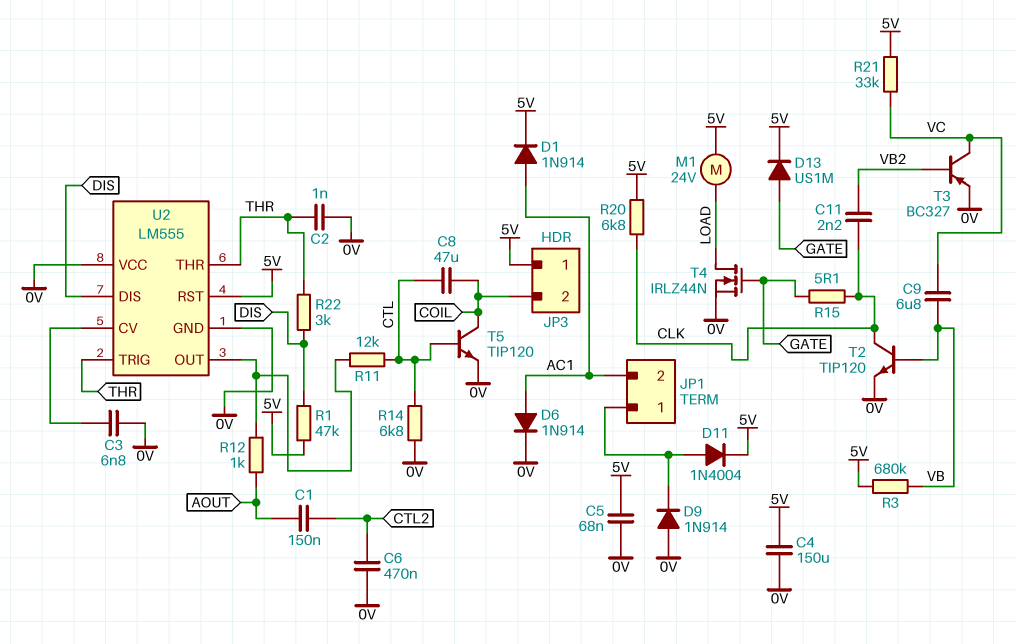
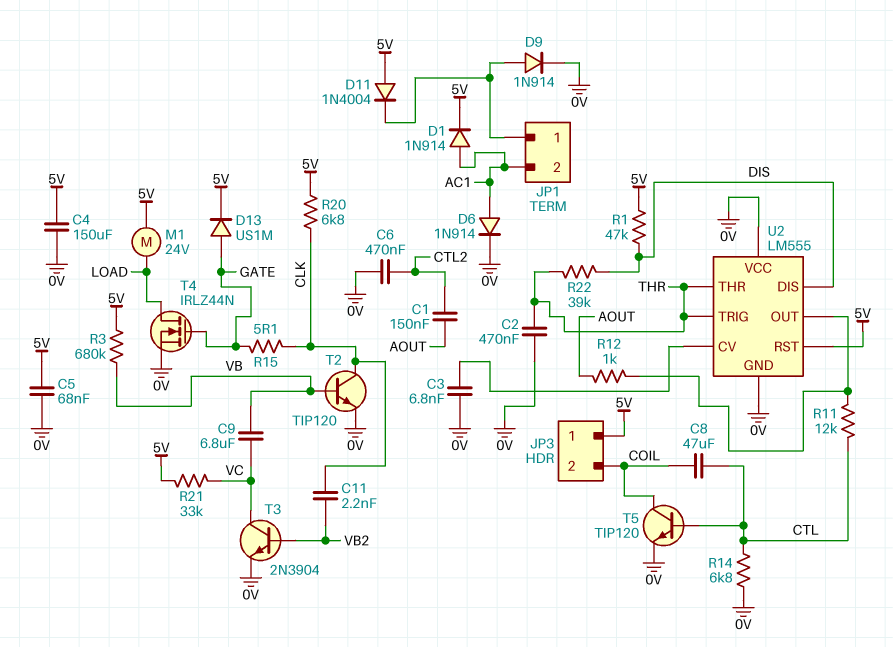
C2: 1nF (0V, THR) -> 470nF (0V, THR)
D9: diode 1N914 (A 0V, K JP1/1) -> diode 1N914 (A JP1/1, K 0V)
D11: diode 1N4004 (A JP1/1, K 5V) -> diode 1N4004 (A 5V, K JP1/1)
R22: 3k (DIS, THR) -> 39k (DIS, THR)
T3: PNP BC327 (B VB2, C VC, E 0V) -> NPN 2N3904 (B VB2, C VC, E 0V)

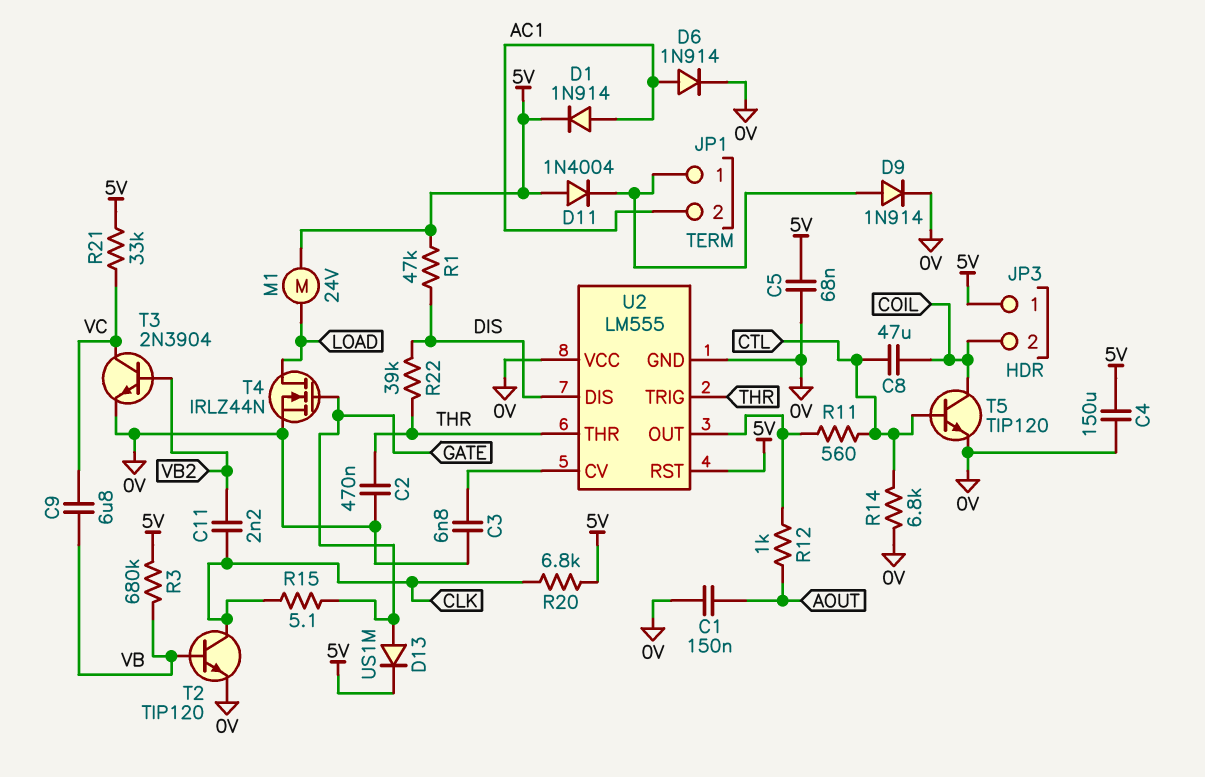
C1: 150nF (AOUT, CTL2) -> 150nF (0V, AOUT)
C6: 470nF (0V, CTL2) -> none
R11: 12k (CTL, U2/OUT) -> 560 (CTL, U2/OUT)

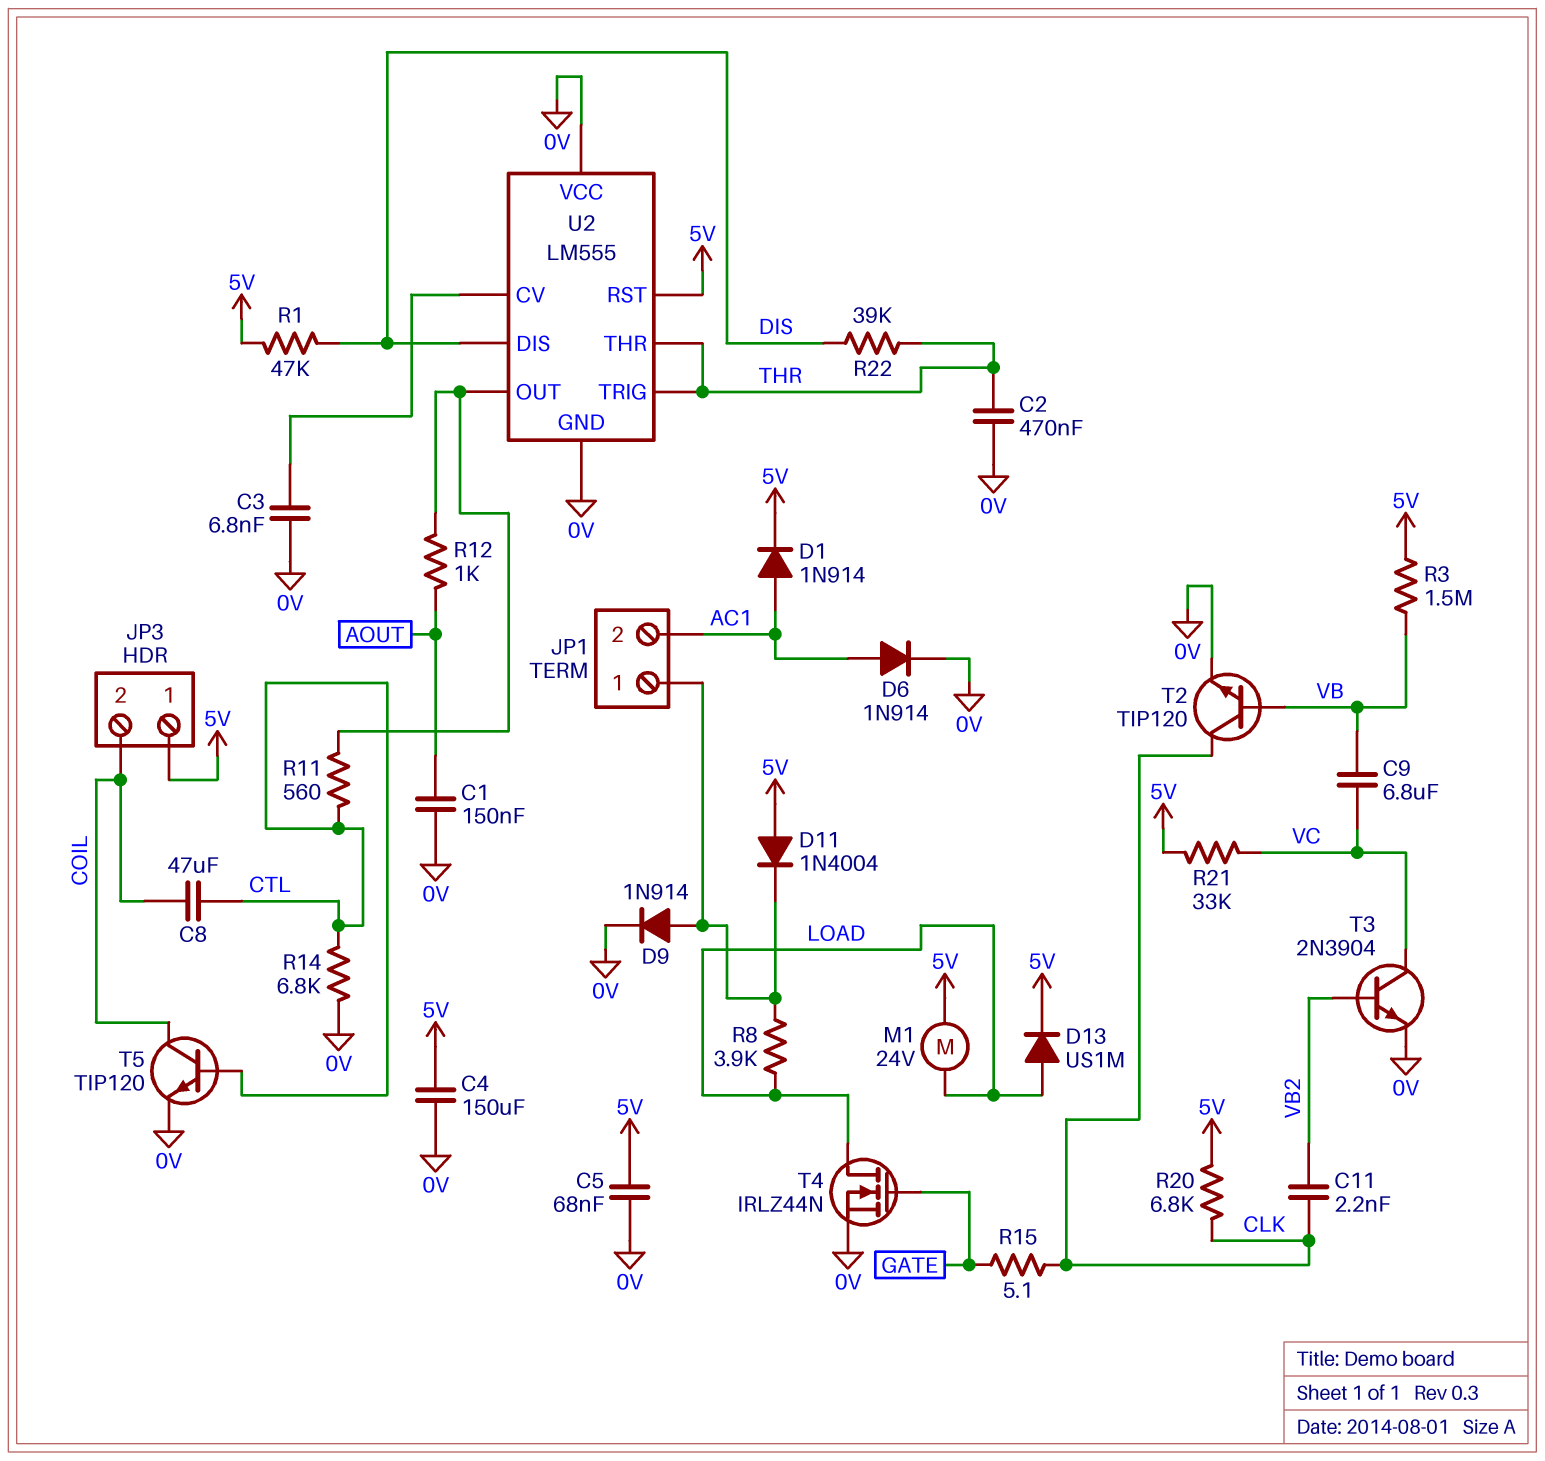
D13: diode US1M (A GATE, K 5V) -> diode US1M (A LOAD, K 5V)
R3: 680k (5V, VB) -> 1.5M (5V, VB)
R8: none -> 3.9k (JP1/1, LOAD)

